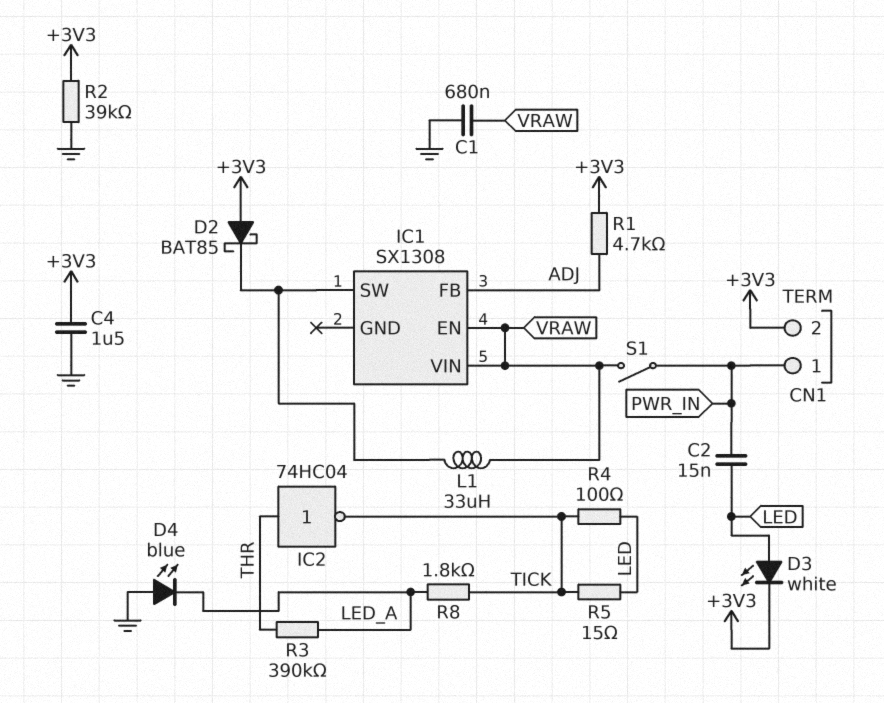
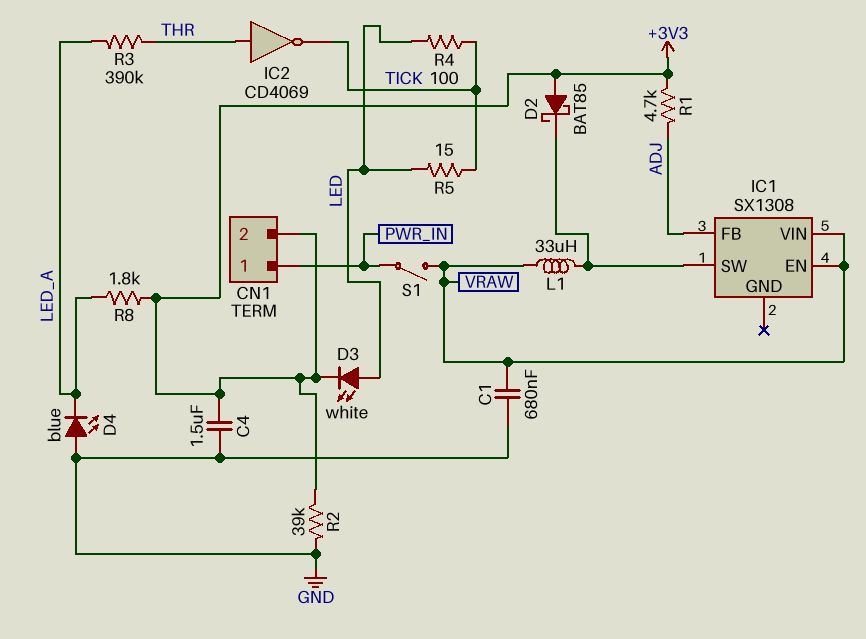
C2: 15nF (LED, PWR_IN) -> none
IC2: NOT 74HC04 (in THR, out TICK) -> NOT CD4069 (in THR, out TICK)
R8: 1.8k (LED_A, TICK) -> 1.8k (+3V3, LED_A)

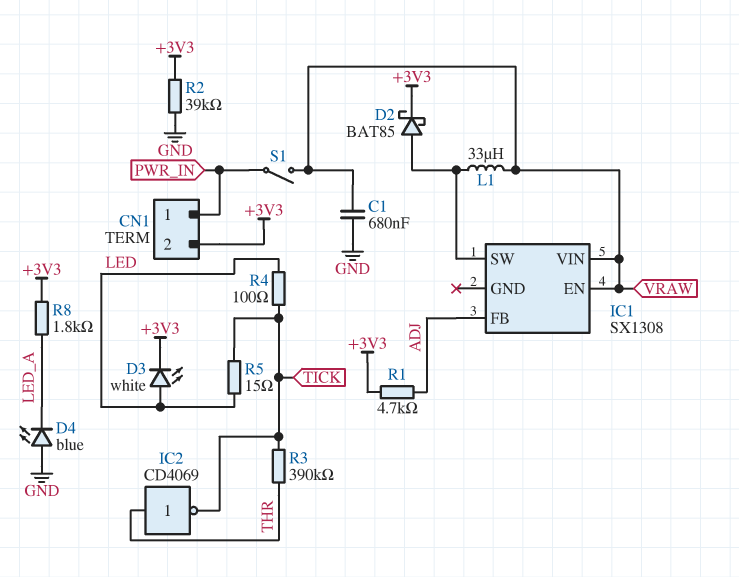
C4: 1.5uF (+3V3, GND) -> none
D2: schottky BAT85 (A +3V3, K IC1/SW) -> schottky BAT85 (A IC1/SW, K +3V3)
R3: 390k (LED_A, THR) -> 390k (THR, TICK)

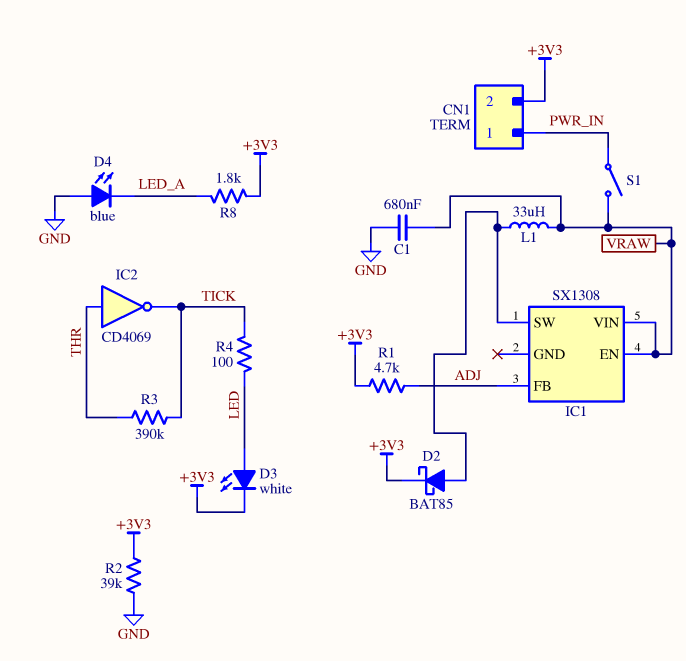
R5: 15 (LED, TICK) -> none

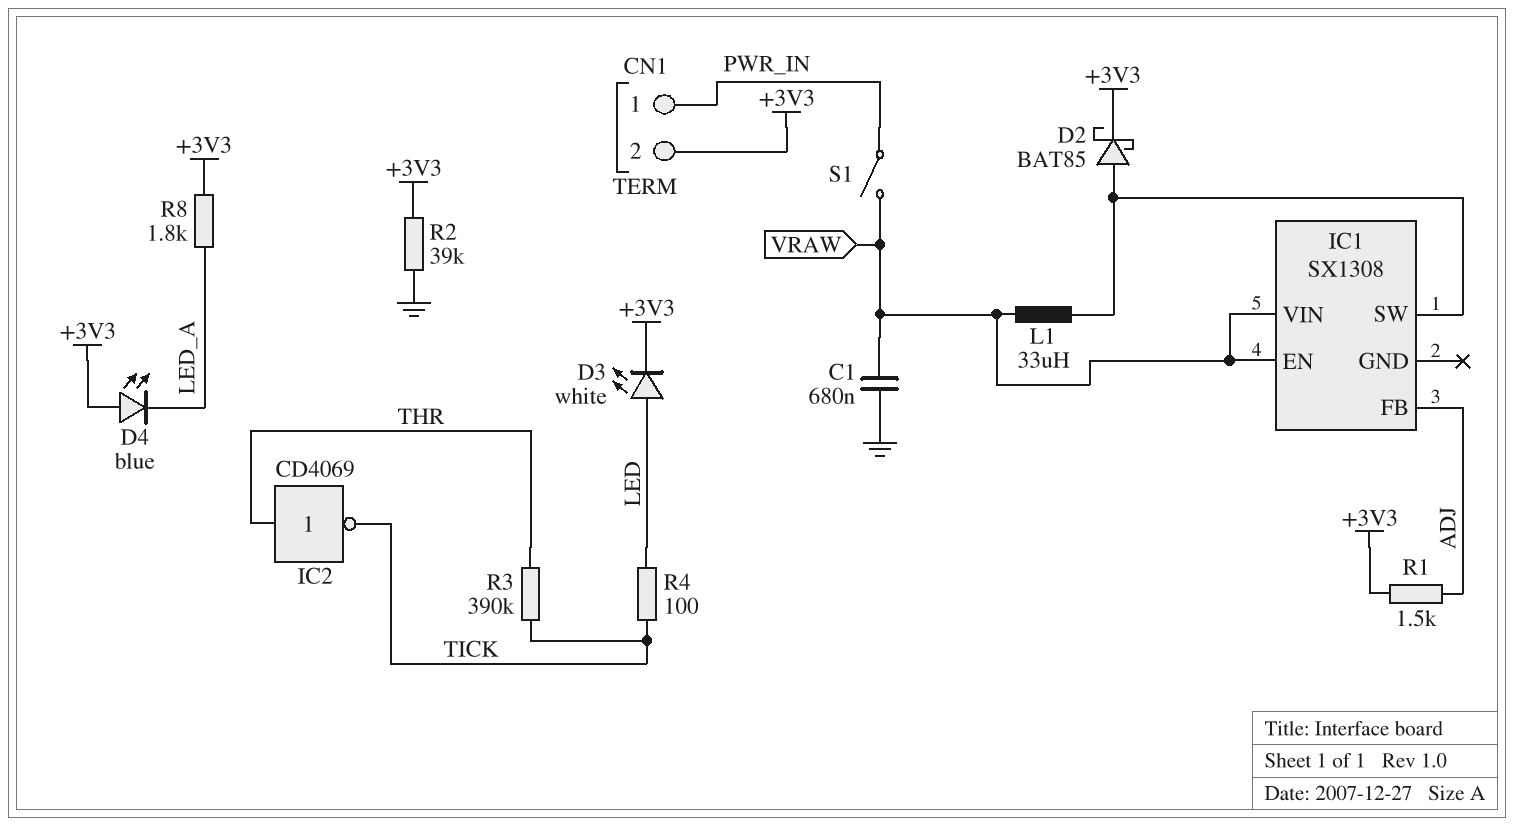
D4: LED blue (A GND, K LED_A) -> LED blue (A +3V3, K LED_A)
R1: 4.7k (+3V3, ADJ) -> 1.5k (+3V3, ADJ)

